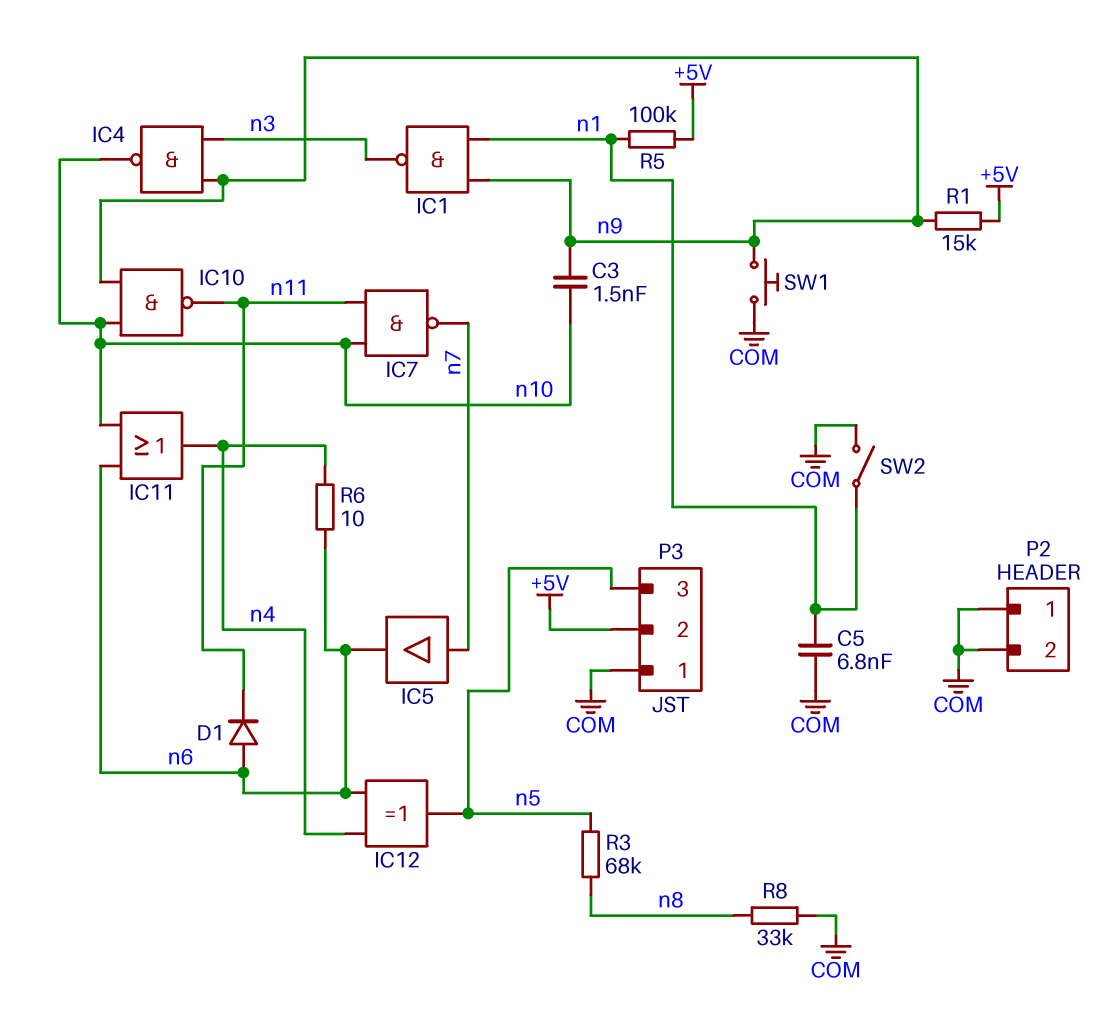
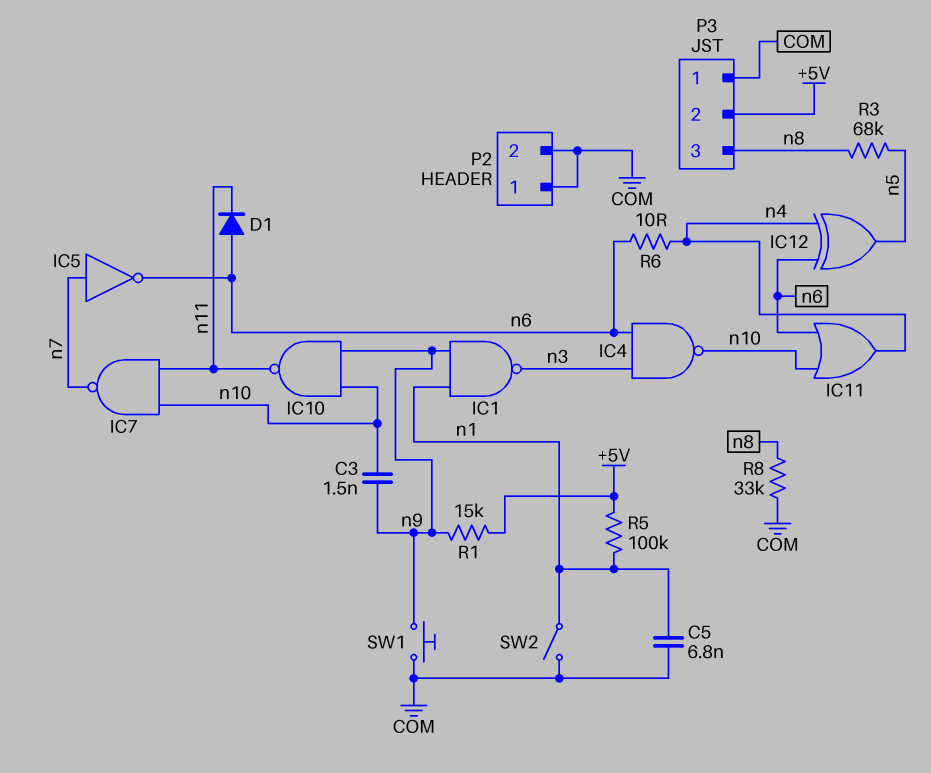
IC4: NAND (in n3, in n9, out n10) -> NAND (in n3, in n6, out n10)
IC5: buffer (in n7, out n6) -> NOT (in n7, out n6)
P3 pin 3: n5 -> n8

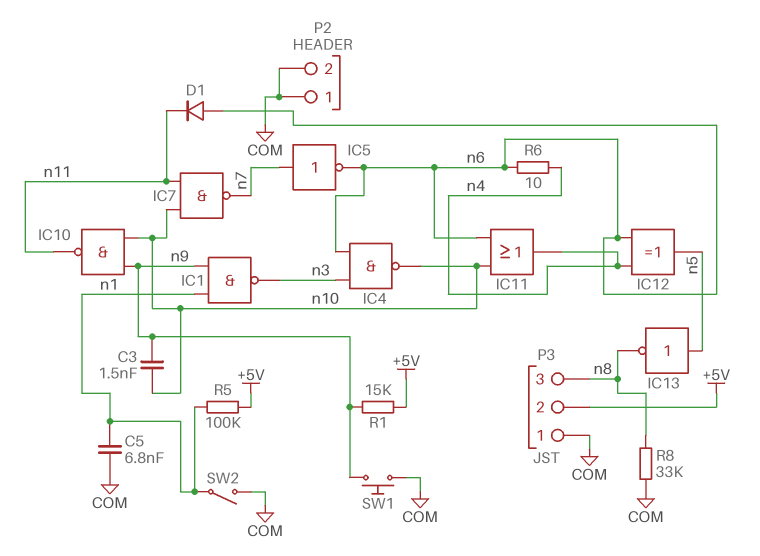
IC13: none -> NOT (in n5, out n8)
R3: 68k (n5, n8) -> none

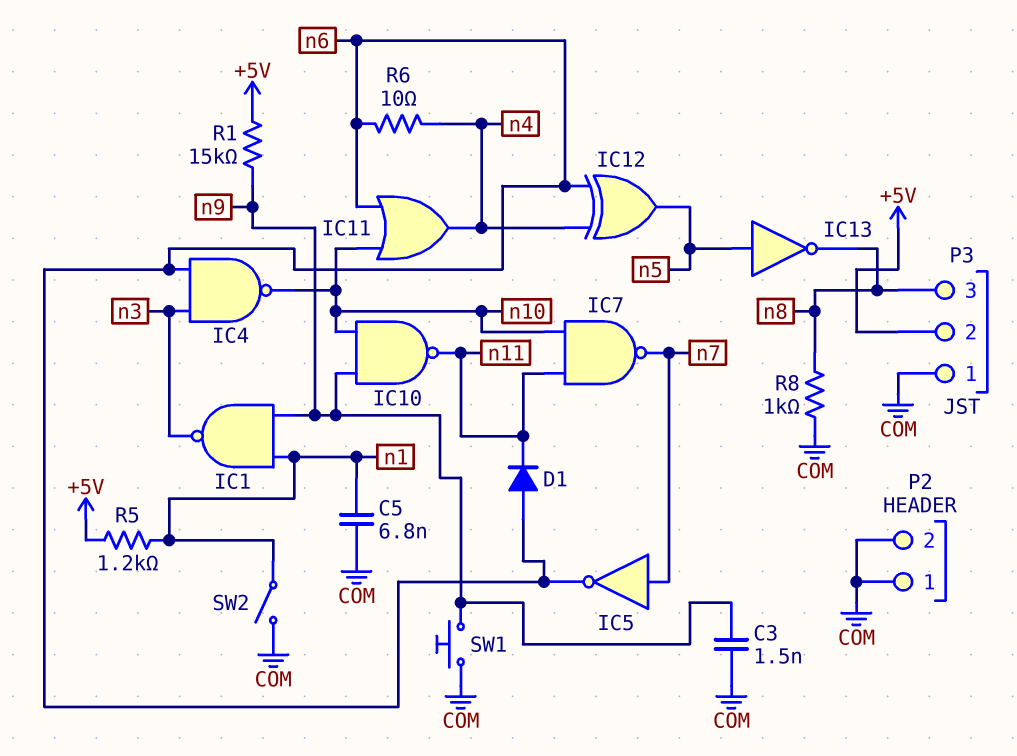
C3: 1.5nF (n9, n10) -> 1.5nF (COM, n9)
R5: 100k (+5V, n1) -> 1.2k (+5V, n1)
R8: 33k (COM, n8) -> 1k (COM, n8)

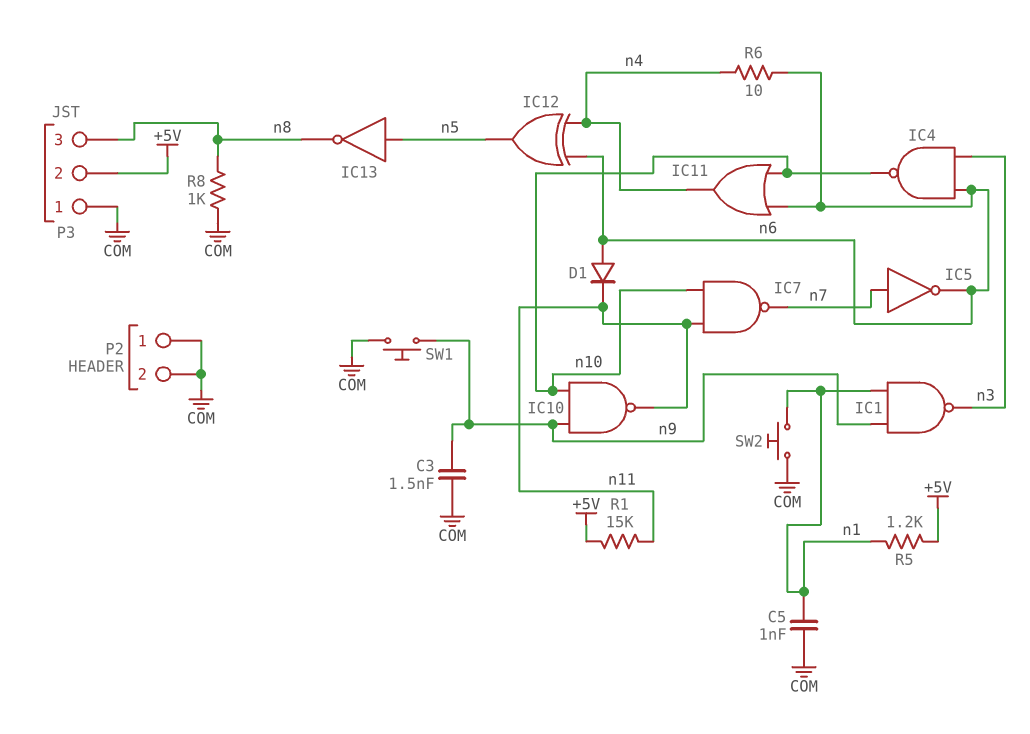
C5: 6.8nF (COM, n1) -> 1nF (COM, n1)
R1: 15k (+5V, n9) -> 15k (+5V, n11)
SW2: switch (COM, n1) -> button (COM, n1)

